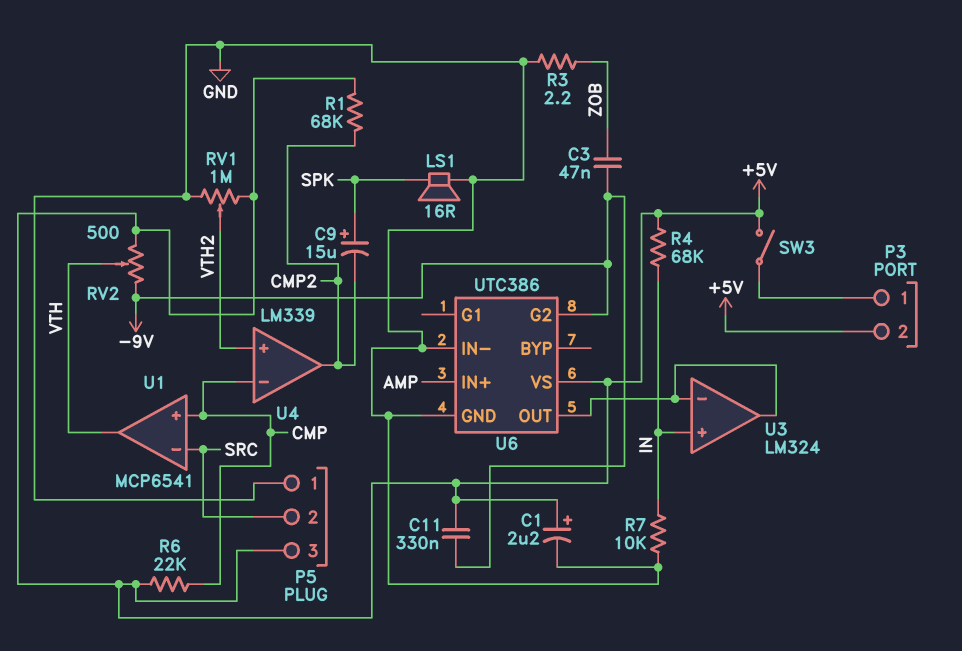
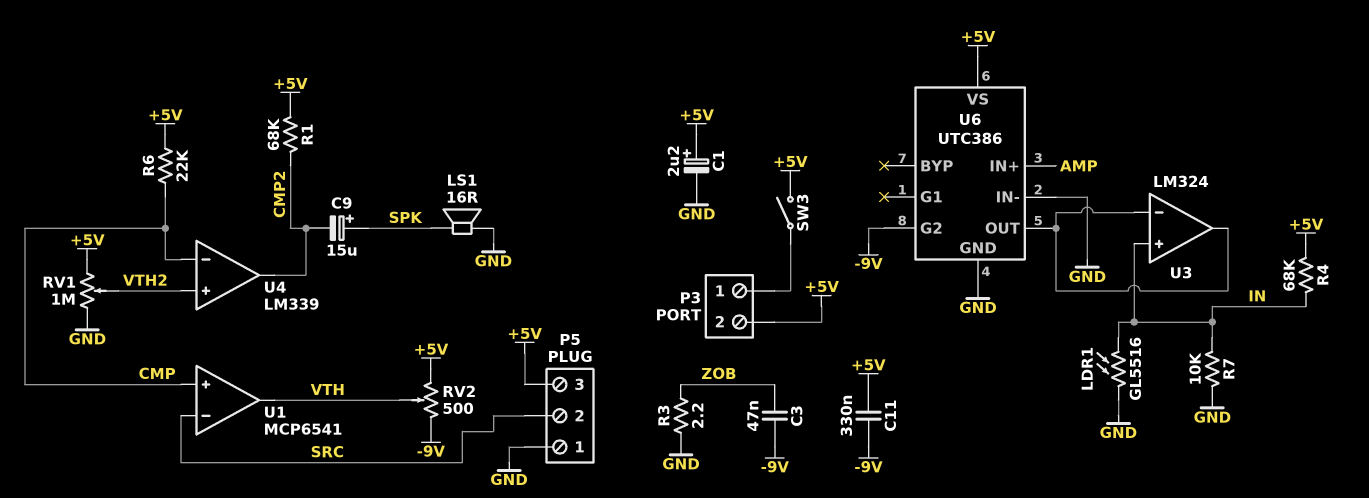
LDR1: none -> GL5516 (GND, IN)

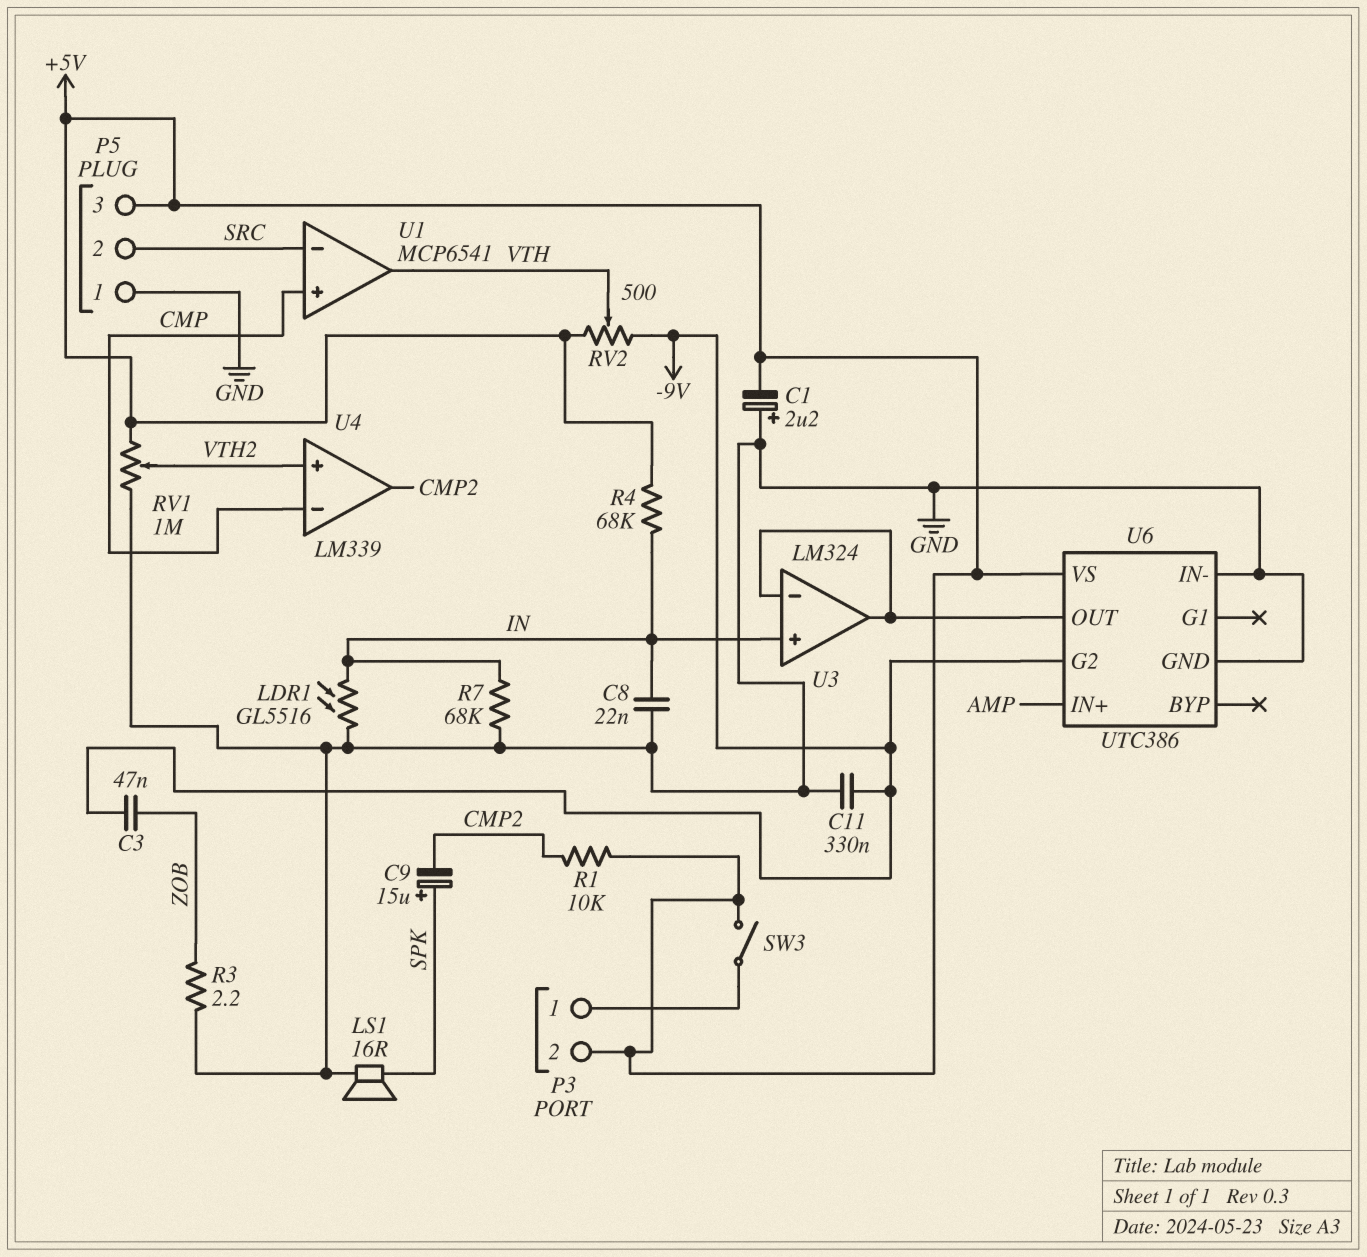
C1: 2.2uF (plus +5V, minus GND) -> 2.2uF (plus GND, minus +5V)
C8: none -> 22nF (GND, IN)
C11: 330nF (+5V, -9V) -> 330nF (-9V, GND)
R1: 68k (+5V, CMP2) -> 10k (+5V, CMP2)
R6: 22k (+5V, CMP) -> none
R7: 10k (GND, IN) -> 68k (GND, IN)

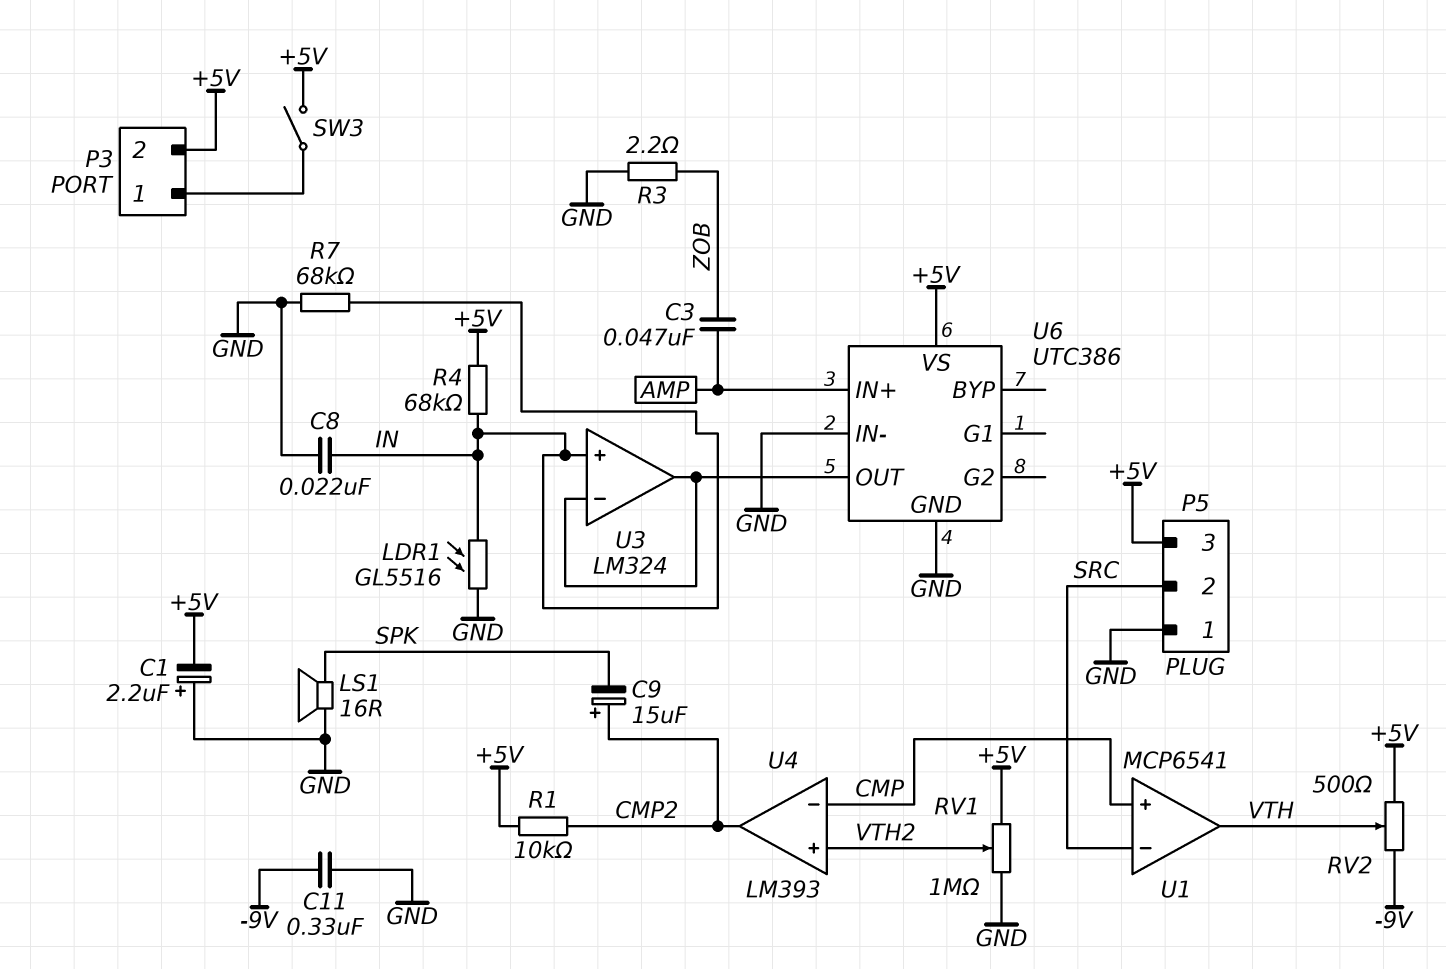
C3: 47nF (-9V, ZOB) -> 47nF (AMP, ZOB)
C9: 15uF (plus SPK, minus CMP2) -> 15uF (plus CMP2, minus SPK)
U4: LM339 -> LM393
U6 pin G2: -9V -> none

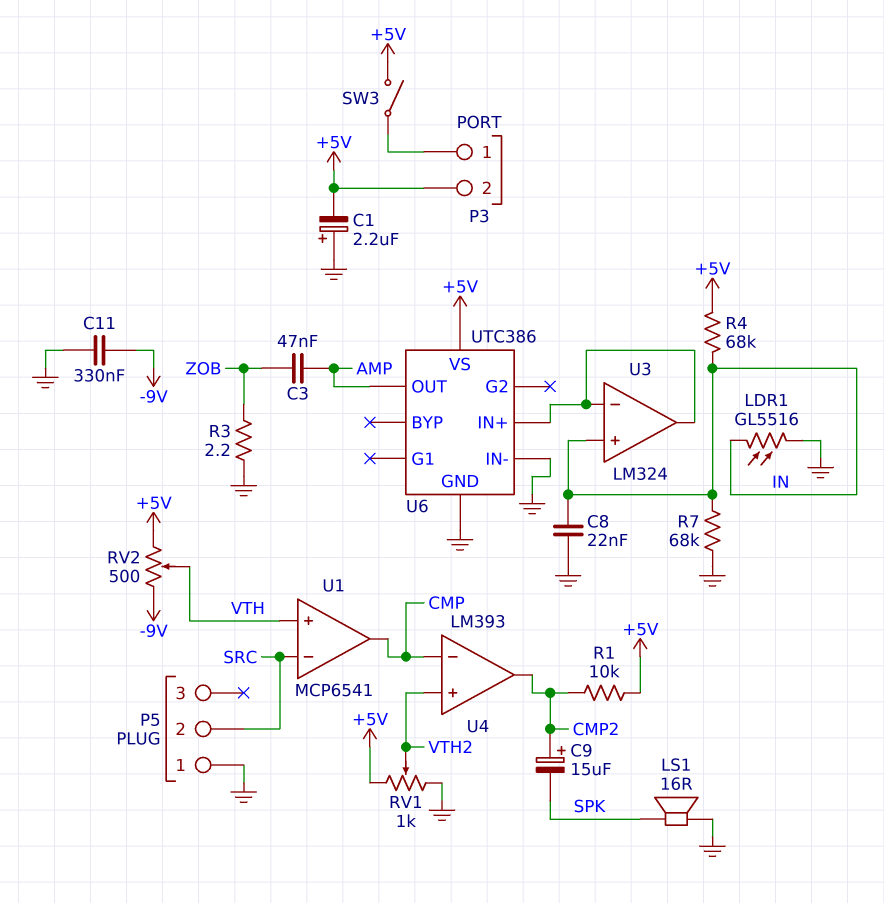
P5 pin 3: +5V -> none
RV1: 1M (+5V, GND, wiper VTH2) -> 1k (+5V, GND, wiper VTH2)
U1 pin in+: CMP -> VTH
U1 pin out: VTH -> CMP
U6 pin IN+: AMP -> U3/in-
U6 pin OUT: U3/in- -> AMP

